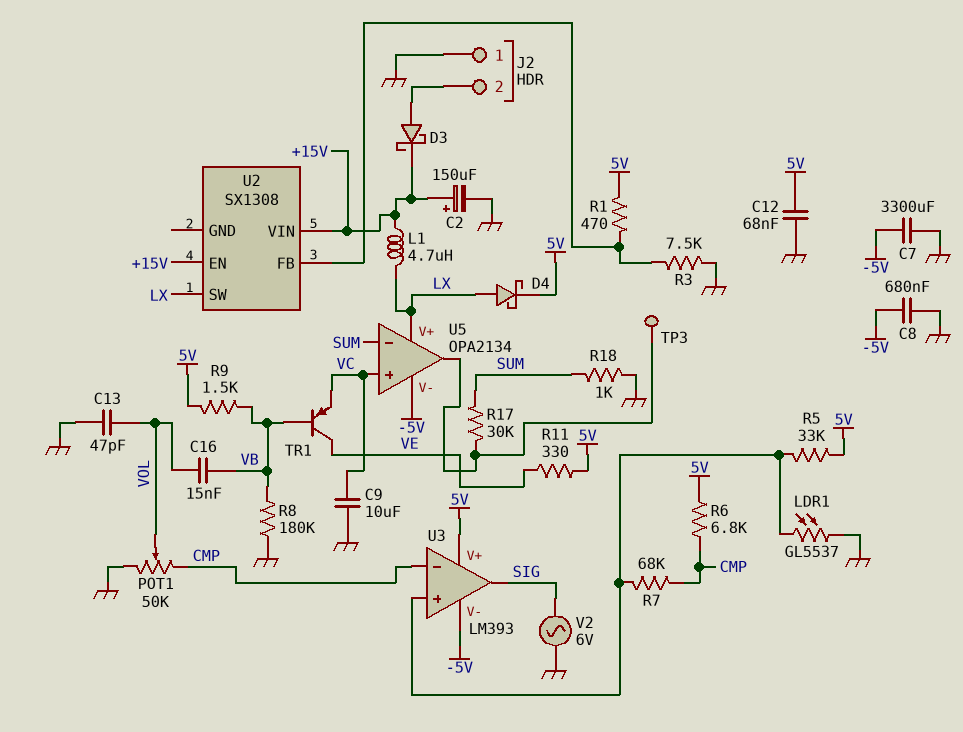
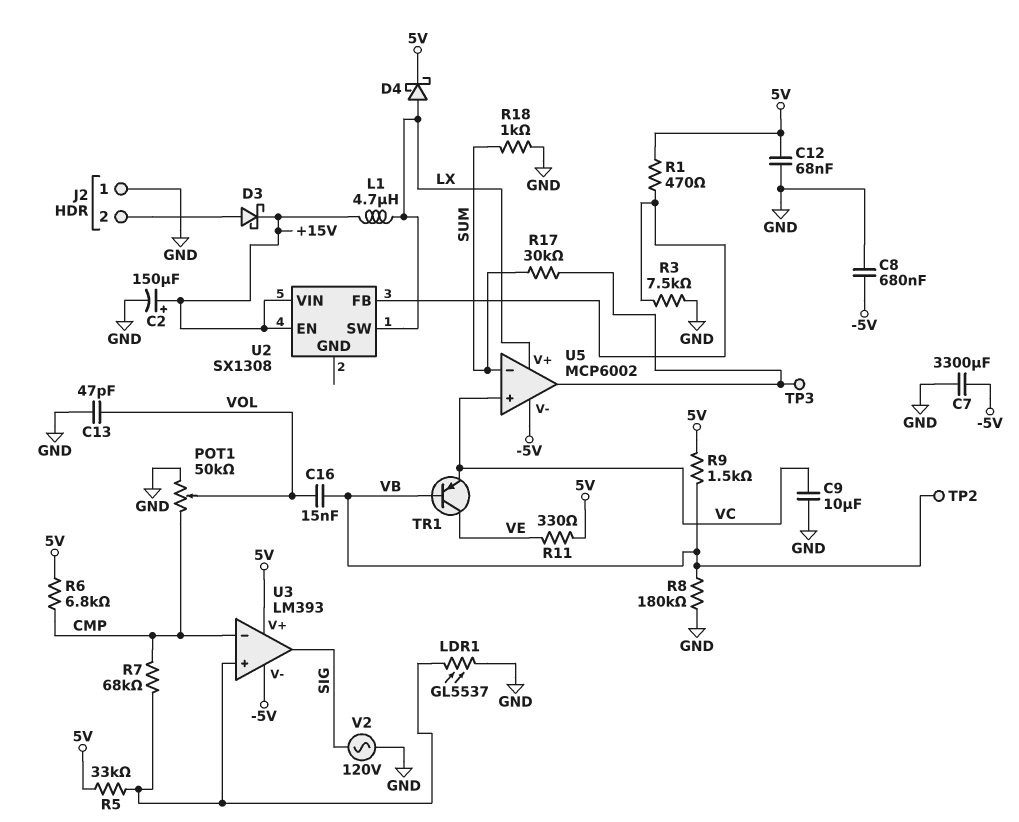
TP2: none -> test point (VB)
U5: OPA2134 -> MCP6002
V2: AC 6V (GND, SIG) -> AC 120V (GND, SIG)

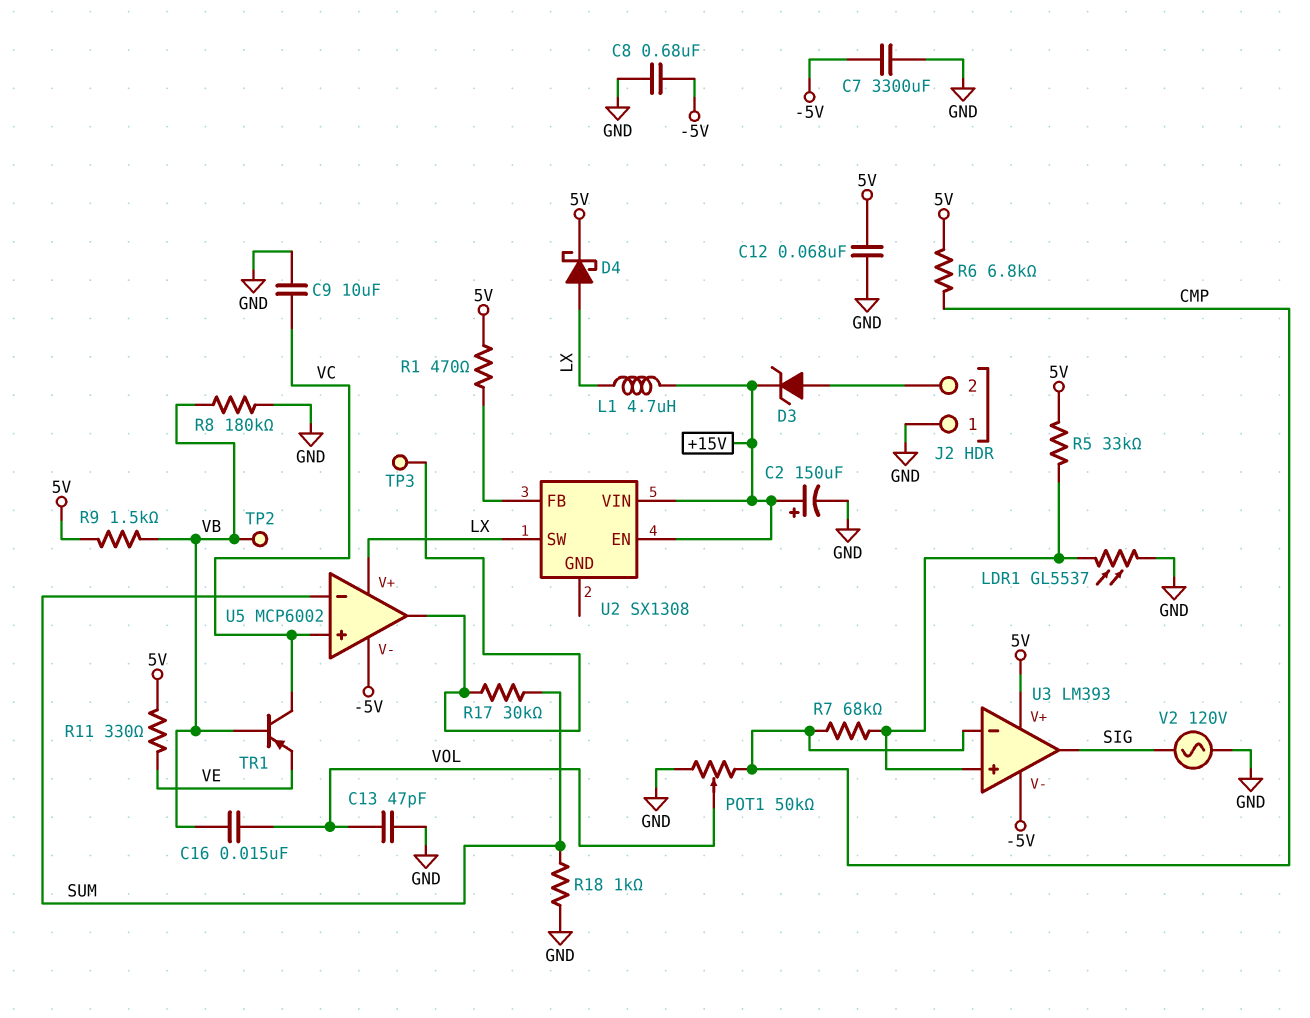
D3: schottky (A J2/2, K +15V) -> zener (A J2/2, K +15V)
R3: 7.5k (GND, U2/FB) -> none
TR1: PNP (B VB, C VE, E VC) -> PNP (B VB, C VC, E VE)

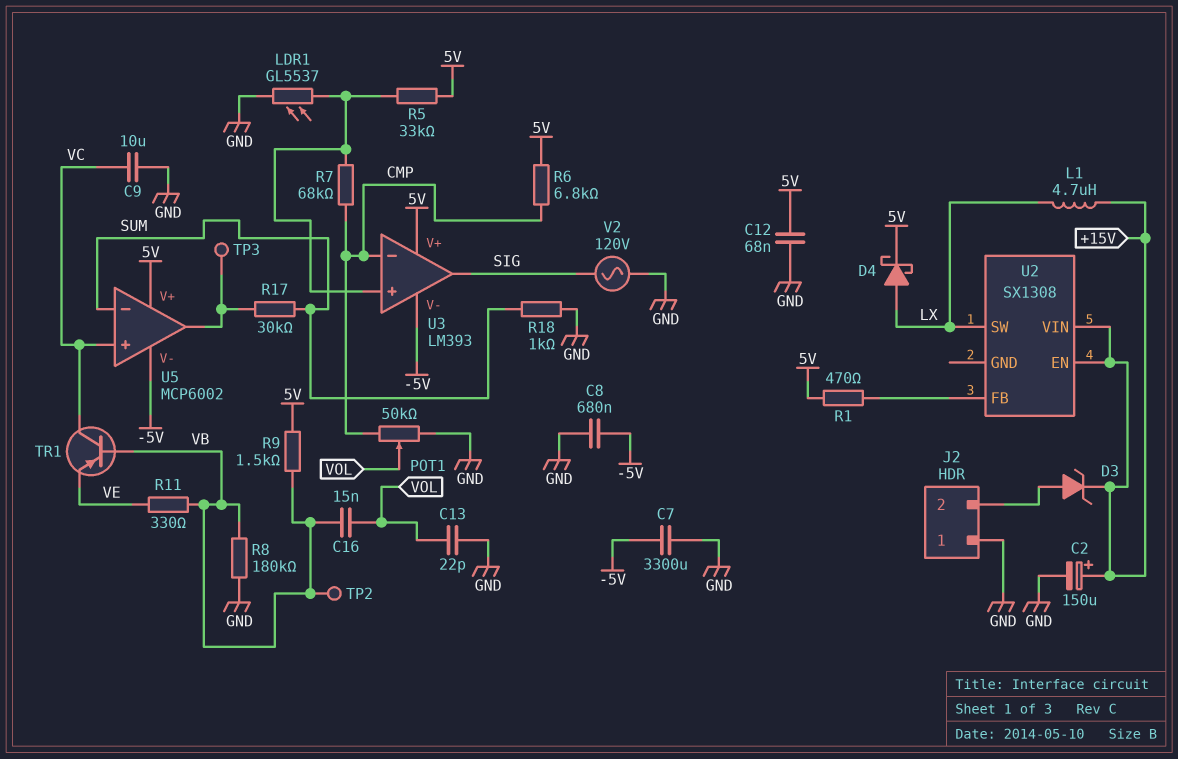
C13: 47pF (GND, VOL) -> 22pF (GND, VOL)
R11: 330 (5V, VE) -> 330 (VB, VE)
U5 pin V+: LX -> 5V

